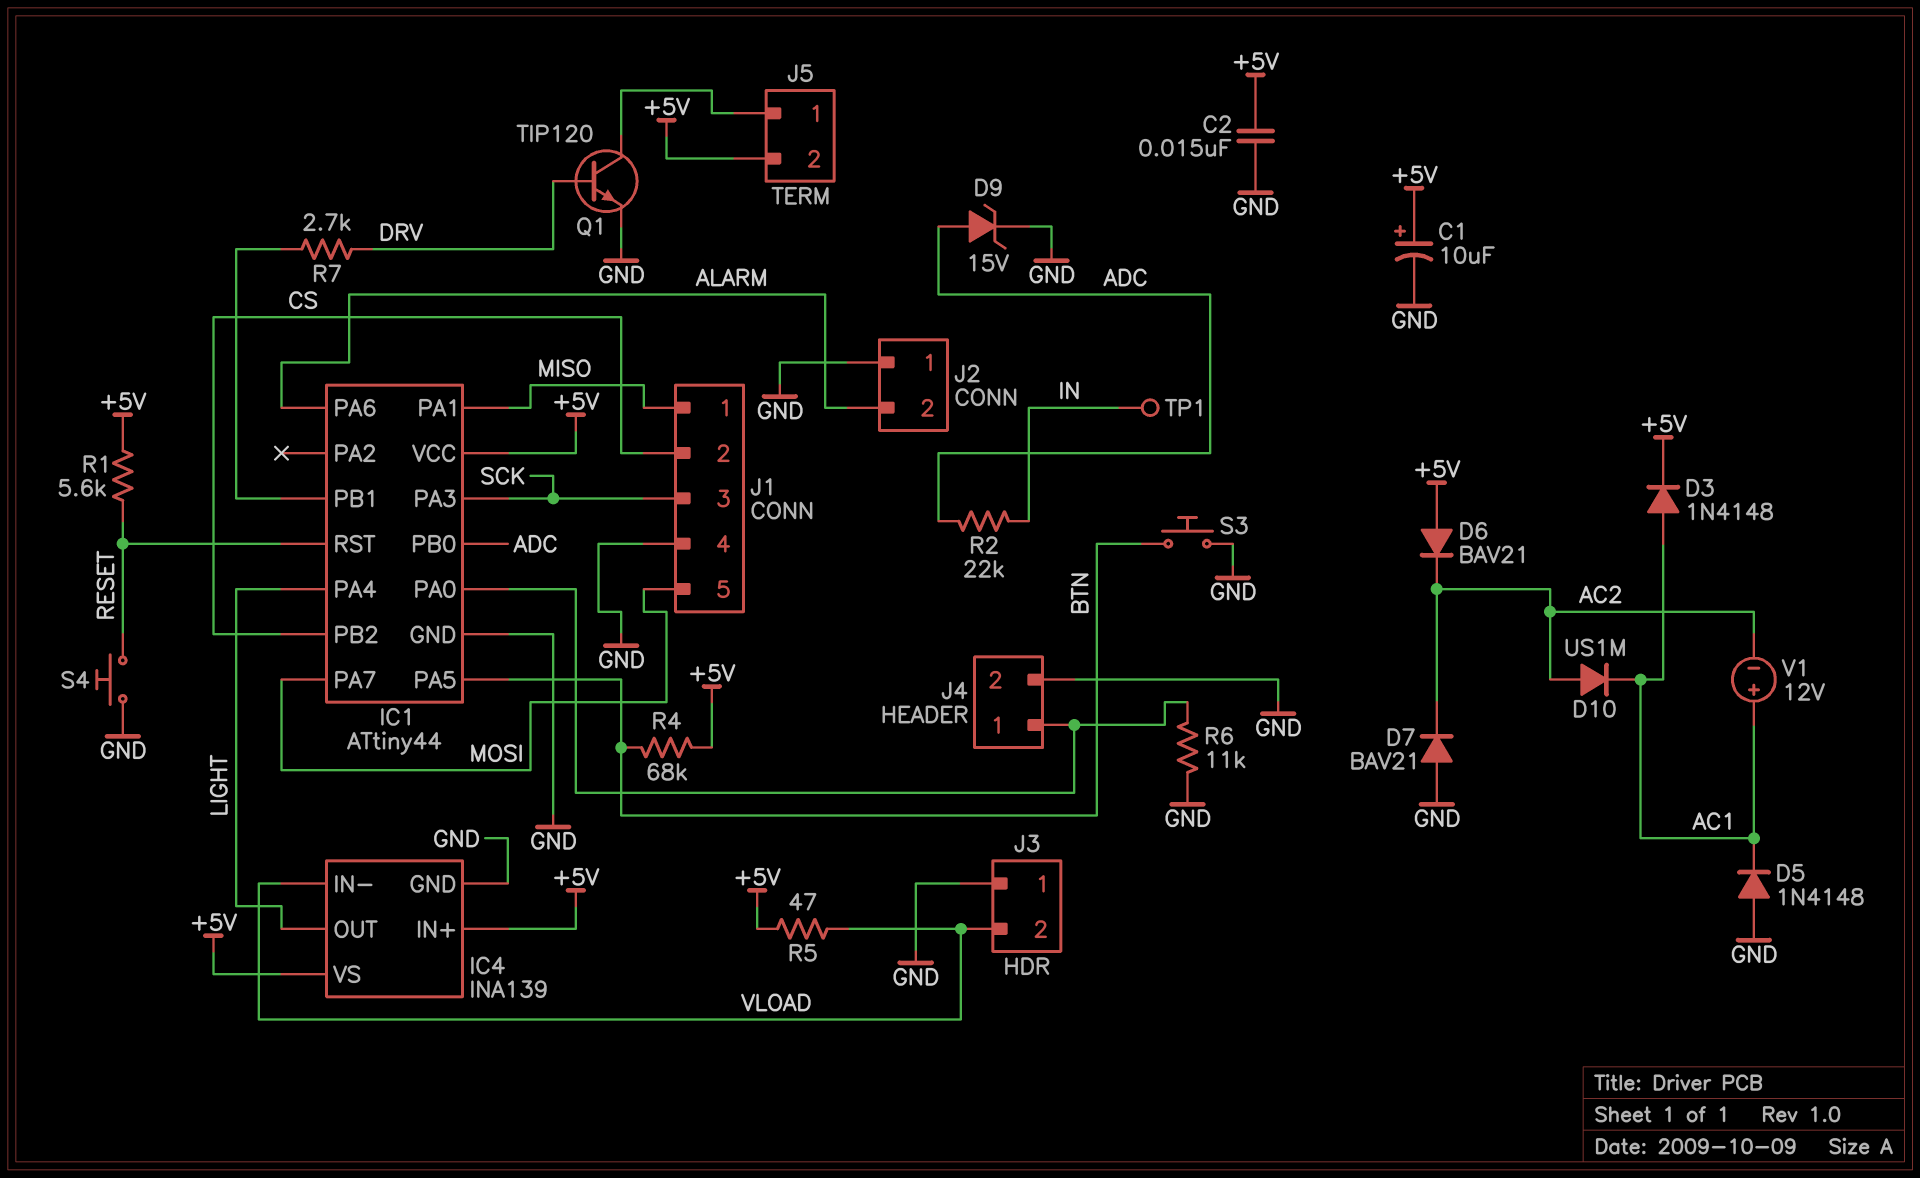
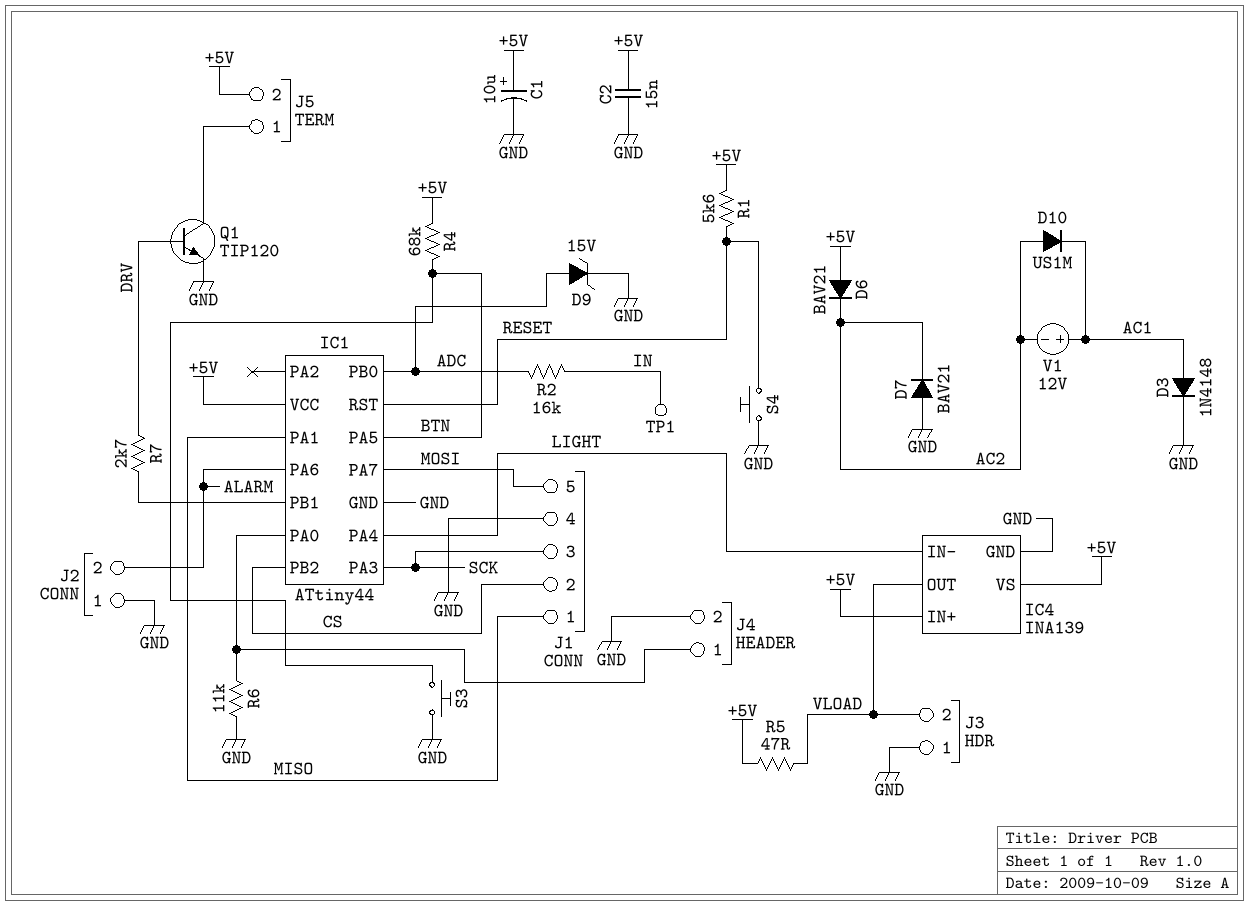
D3: diode 1N4148 (A AC1, K +5V) -> diode 1N4148 (A AC1, K GND)
D5: diode 1N4148 (A GND, K AC1) -> none
IC4 pin IN-: VLOAD -> LIGHT
IC4 pin OUT: LIGHT -> VLOAD
R2: 22k (ADC, IN) -> 16k (ADC, IN)

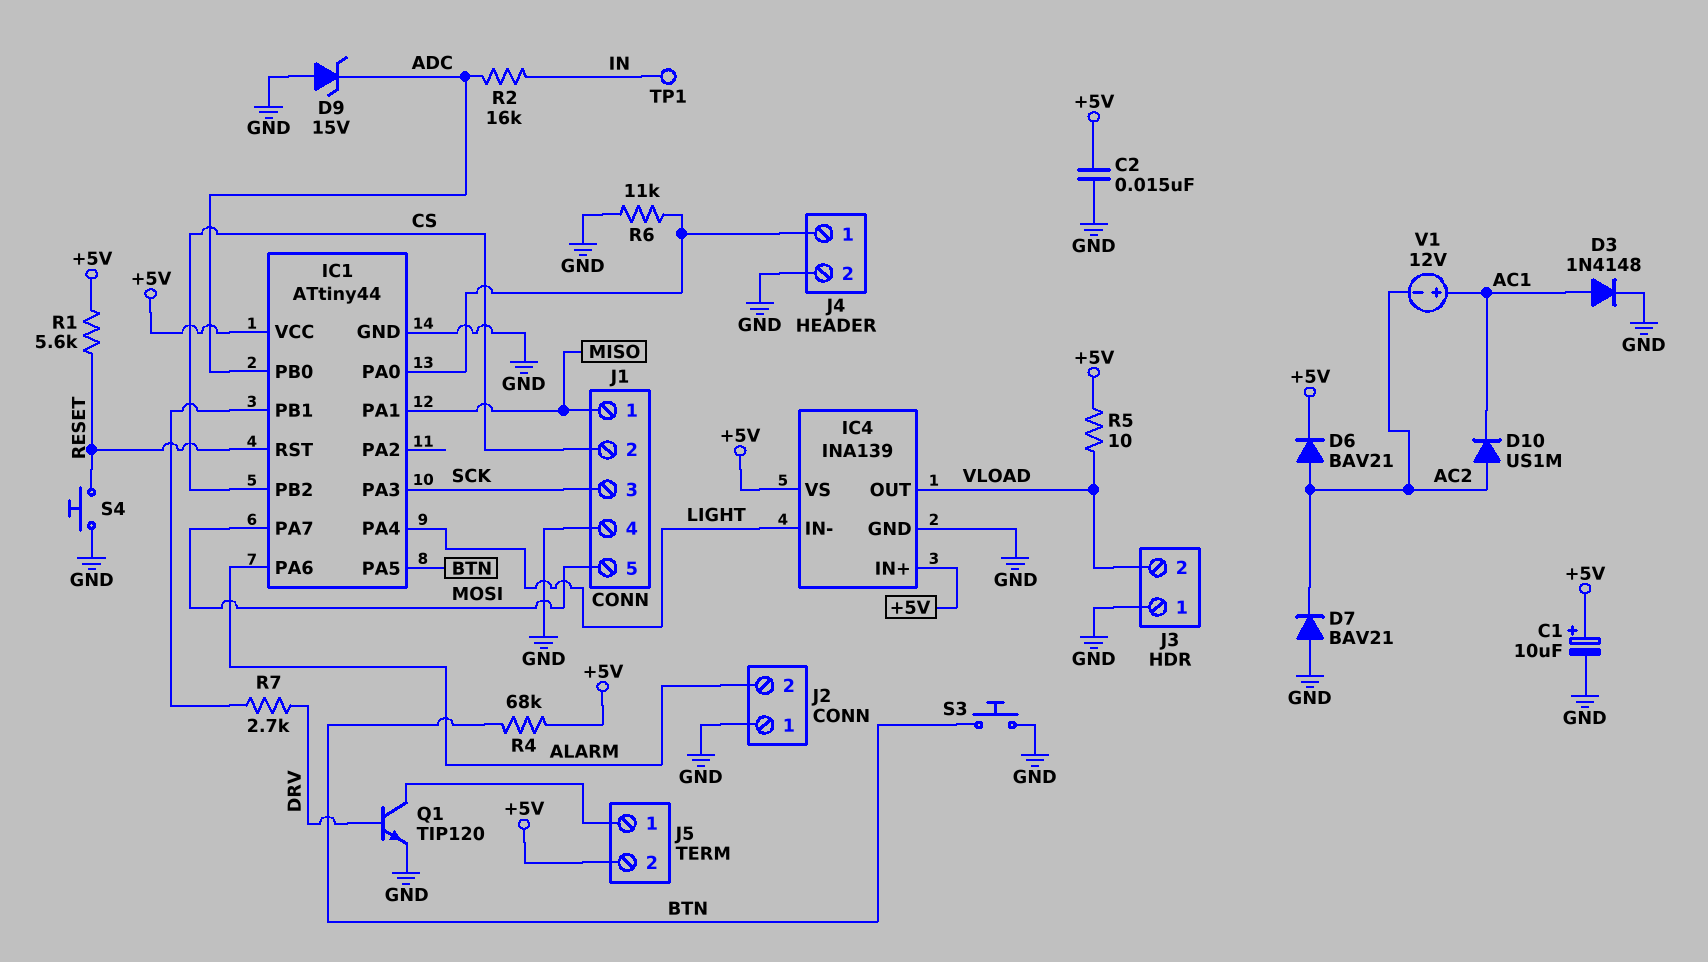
D6: diode BAV21 (A +5V, K AC2) -> diode BAV21 (A AC2, K +5V)
D9: zener 15V (A ADC, K GND) -> zener 15V (A GND, K ADC)
R5: 47 (+5V, VLOAD) -> 10 (+5V, VLOAD)

